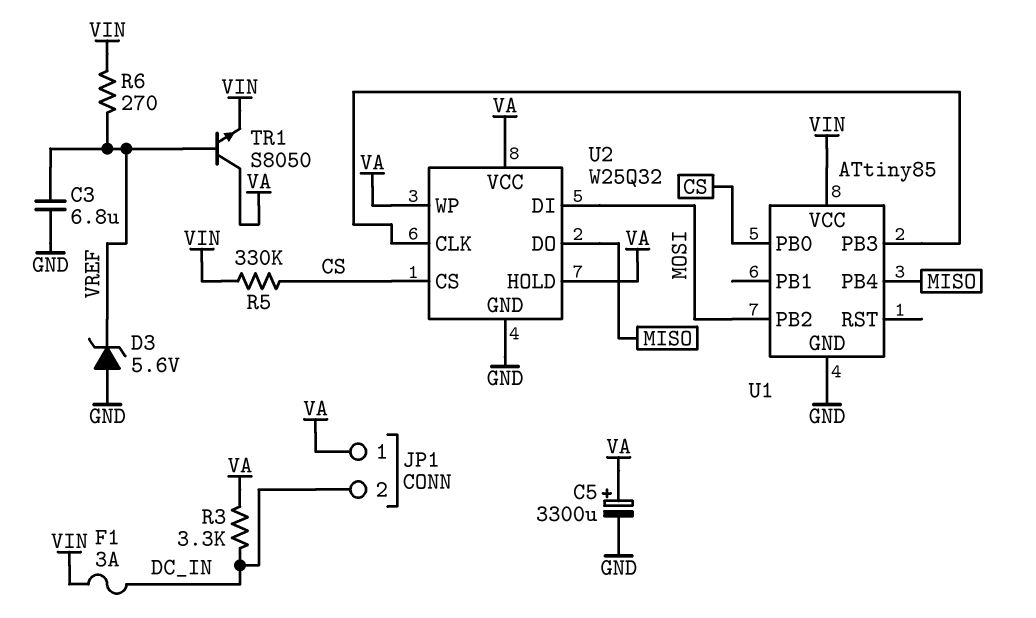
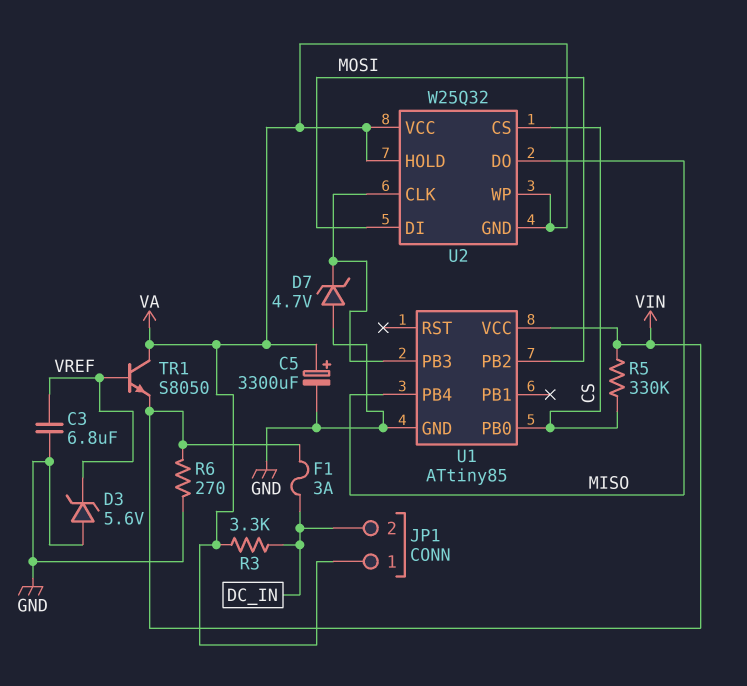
D7: none -> zener 4.7V (A GND, K U1/PB3)
R6: 270 (VIN, VREF) -> 270 (GND, VIN)
U2 pin GND: GND -> VA

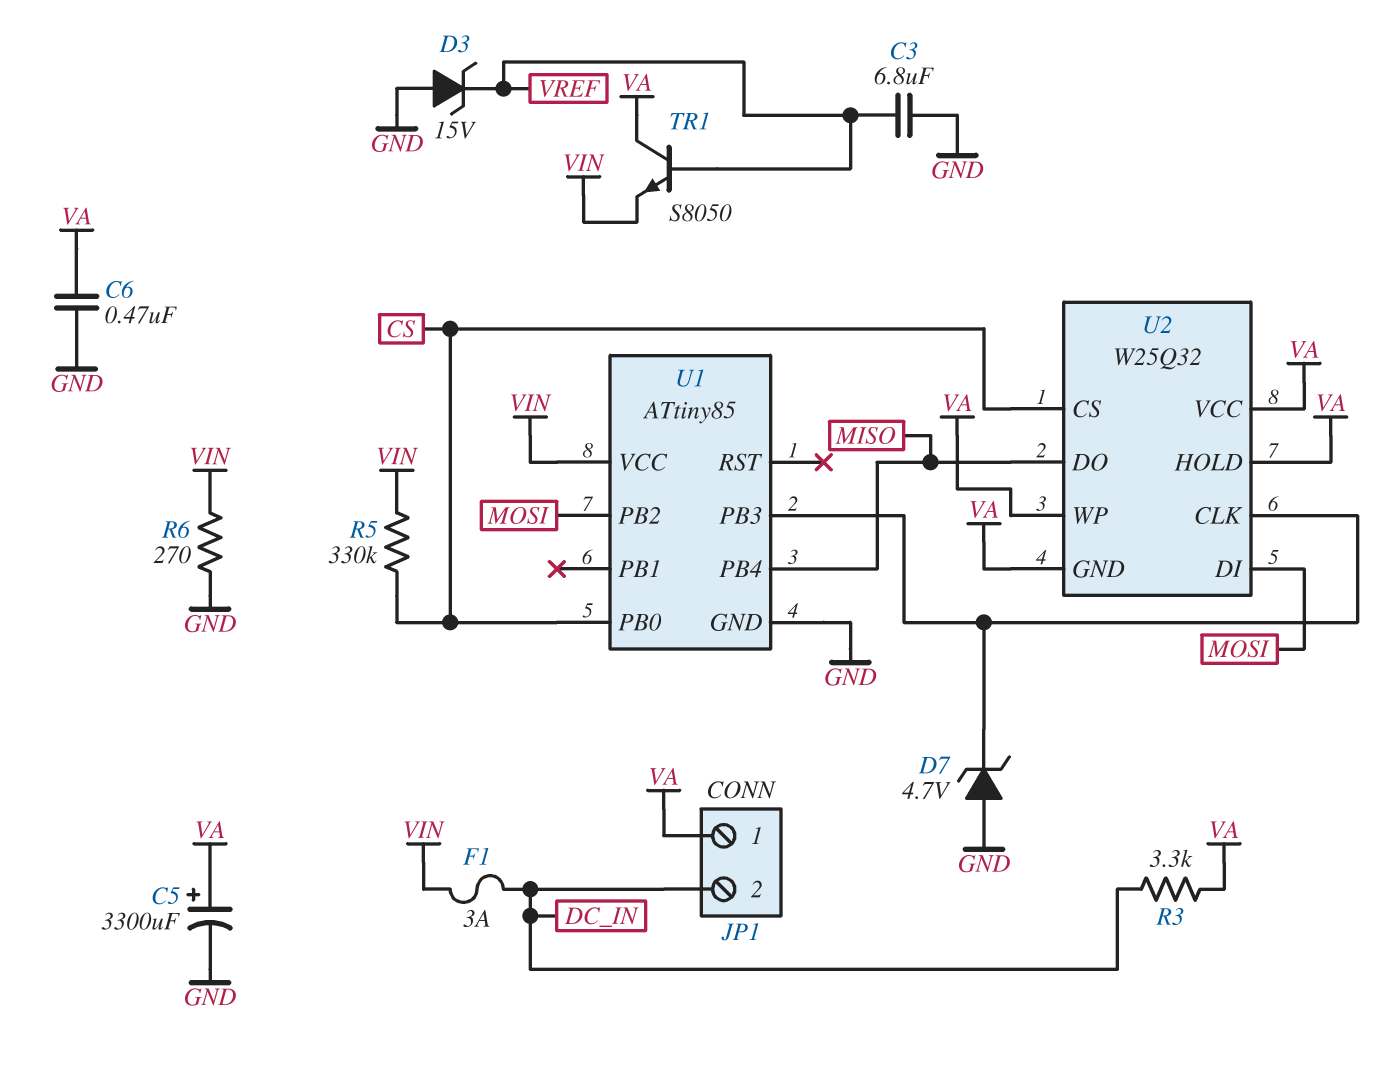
C6: none -> 470nF (GND, VA)
D3: zener 5.6V (A GND, K VREF) -> zener 15V (A GND, K VREF)

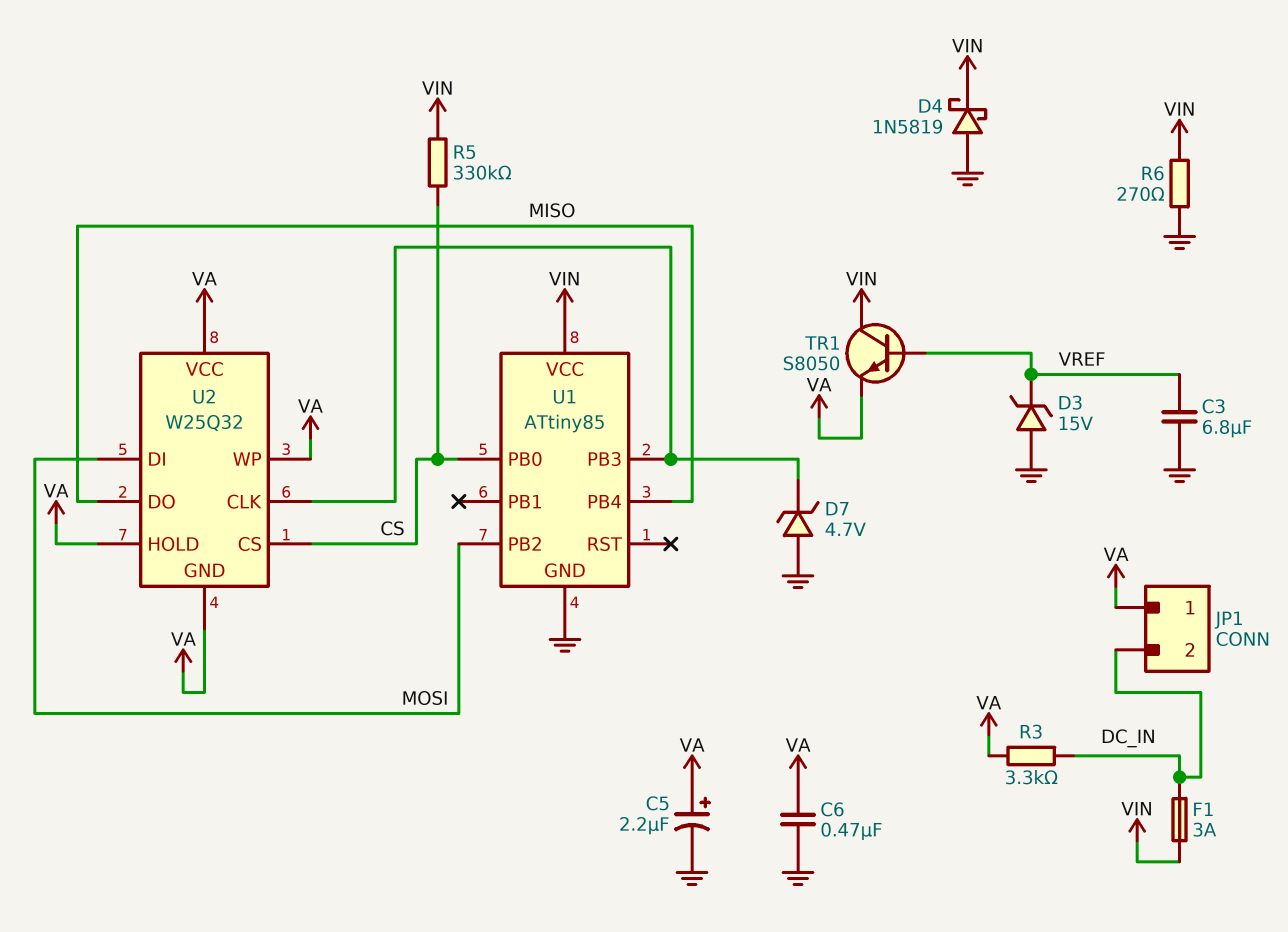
C5: 3300uF (plus VA, minus GND) -> 2.2uF (plus VA, minus GND)
D4: none -> schottky 1N5819 (A GND, K VIN)
TR1: NPN S8050 (B VREF, C VA, E VIN) -> NPN S8050 (B VREF, C VIN, E VA)

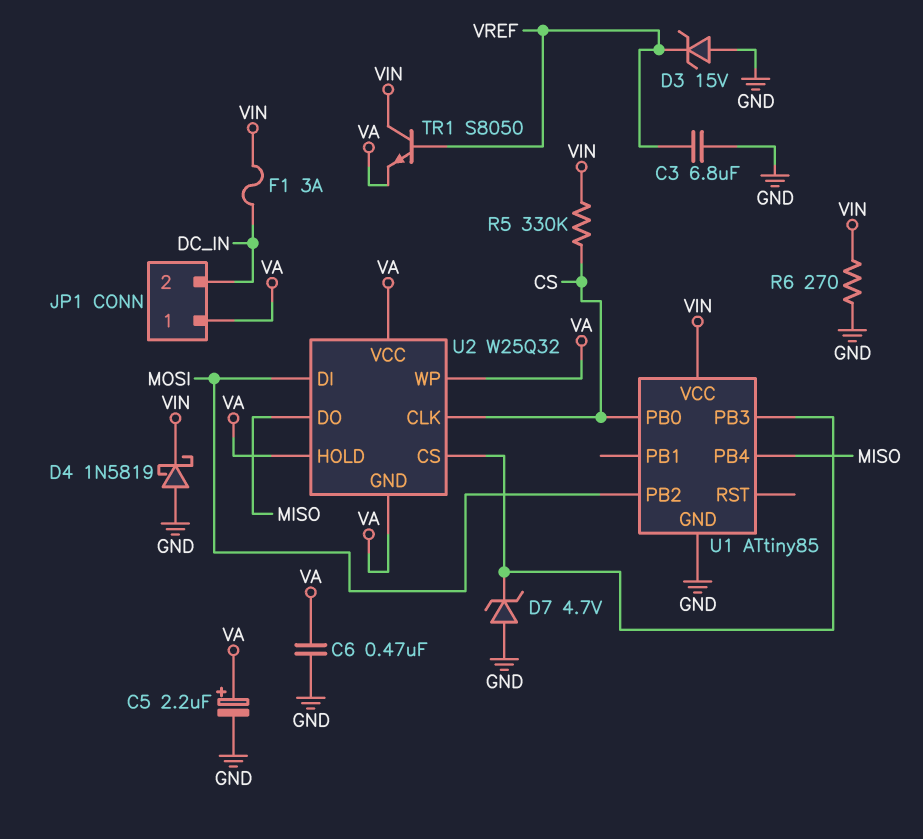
R3: 3.3k (DC_IN, VA) -> none
U2 pin CLK: U1/PB3 -> CS
U2 pin CS: CS -> U1/PB3

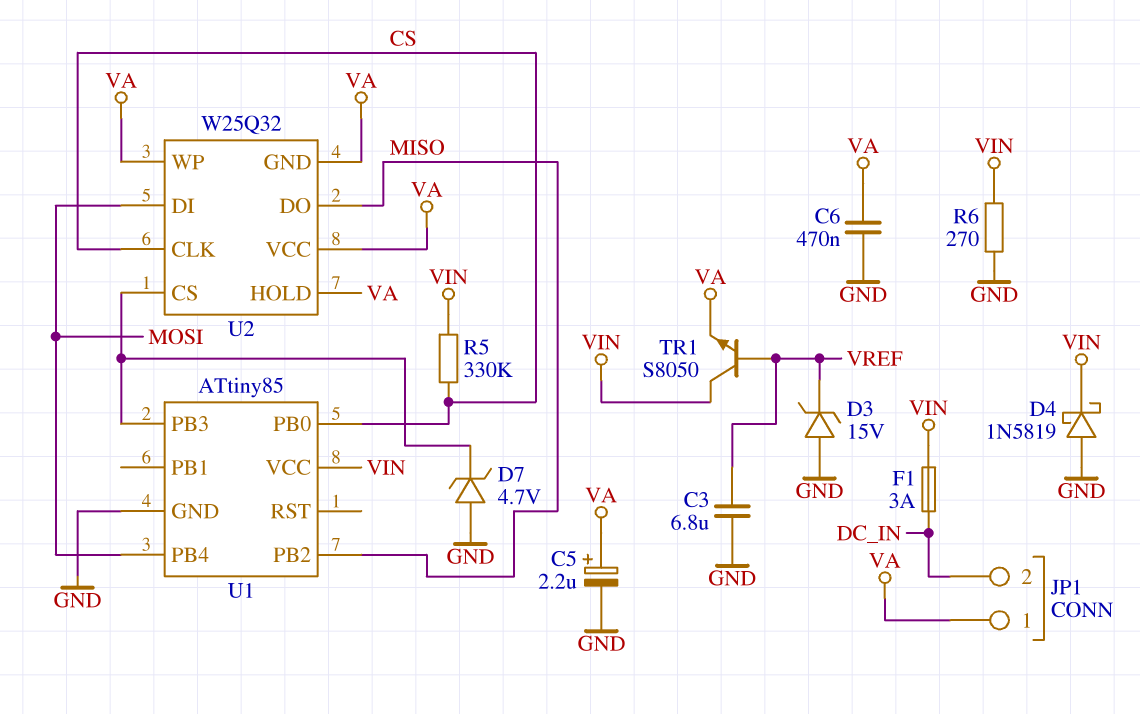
U1 pin PB2: MOSI -> MISO
U1 pin PB4: MISO -> MOSI

